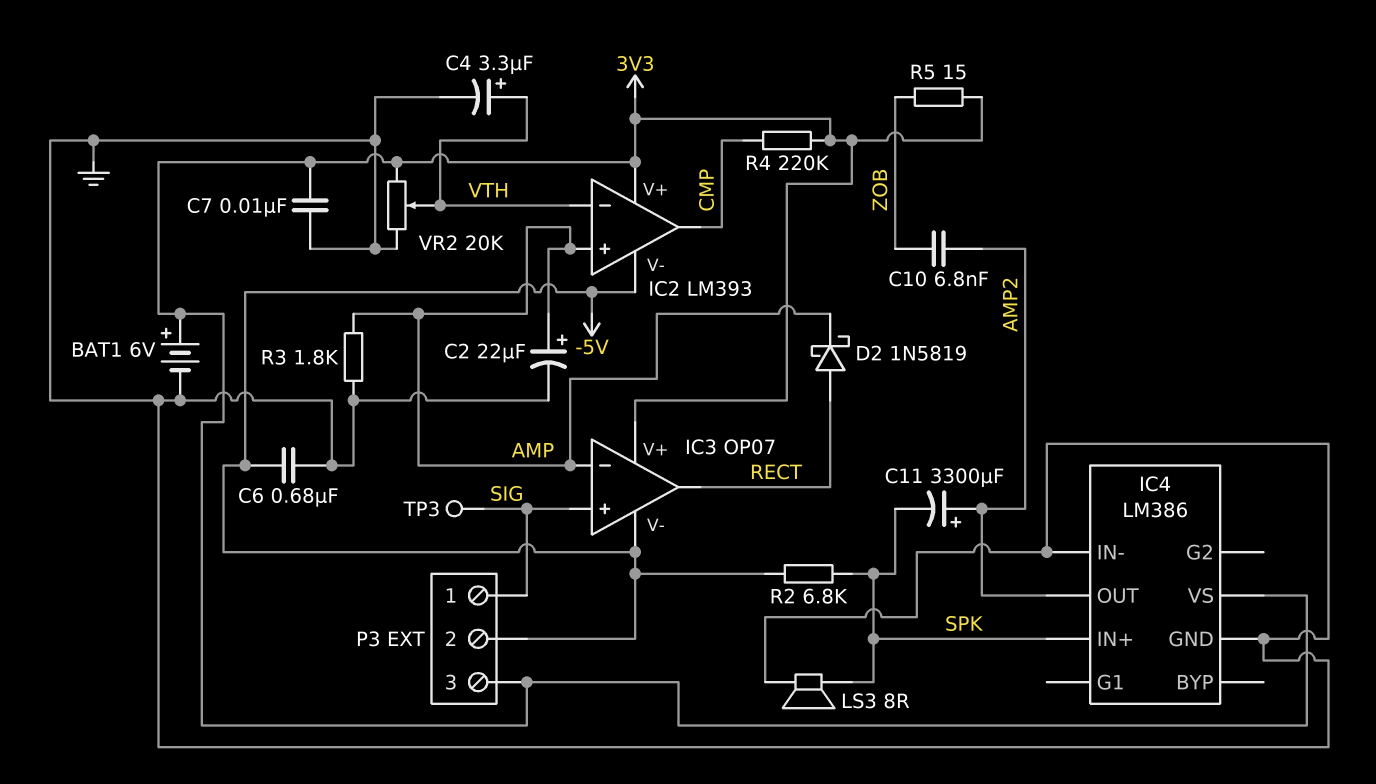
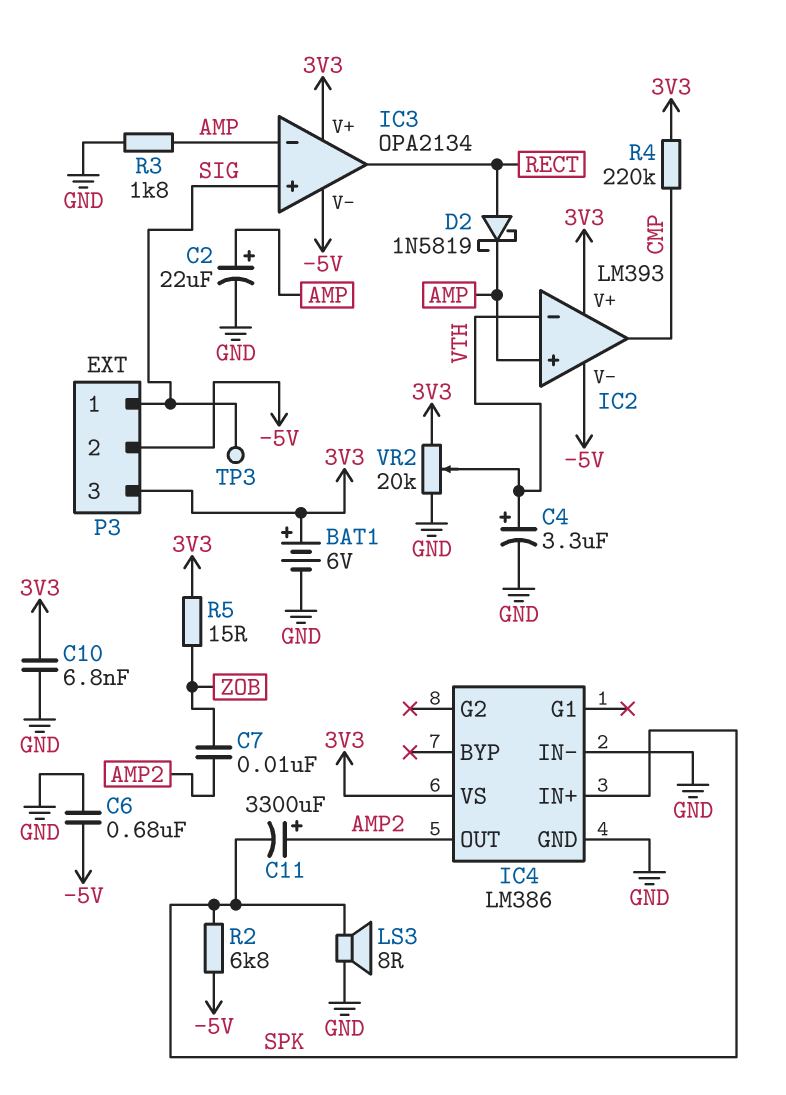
C7: 10nF (3V3, GND) -> 10nF (AMP2, ZOB)
C10: 6.8nF (AMP2, ZOB) -> 6.8nF (3V3, GND)
IC3: OP07 -> OPA2134

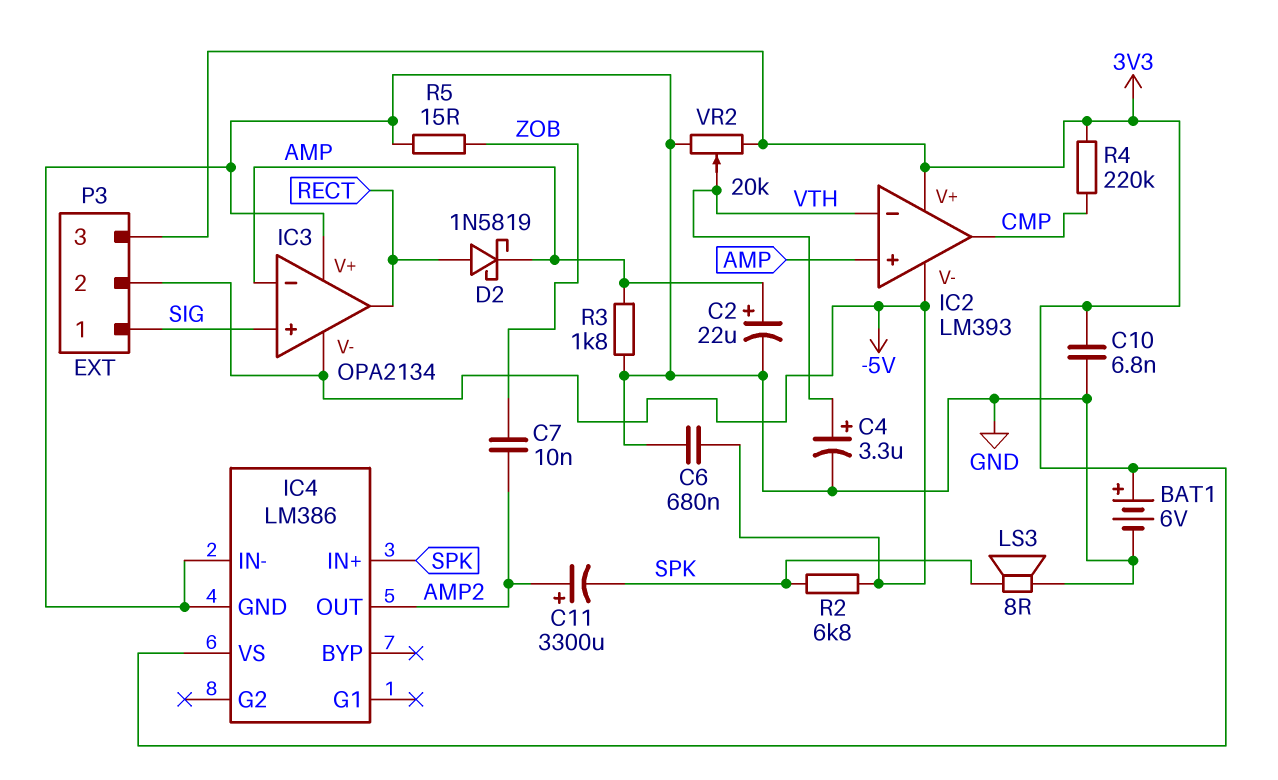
IC3 pin V+: 3V3 -> GND
R5: 15 (3V3, ZOB) -> 15 (GND, ZOB)
TP3: test point (SIG) -> none

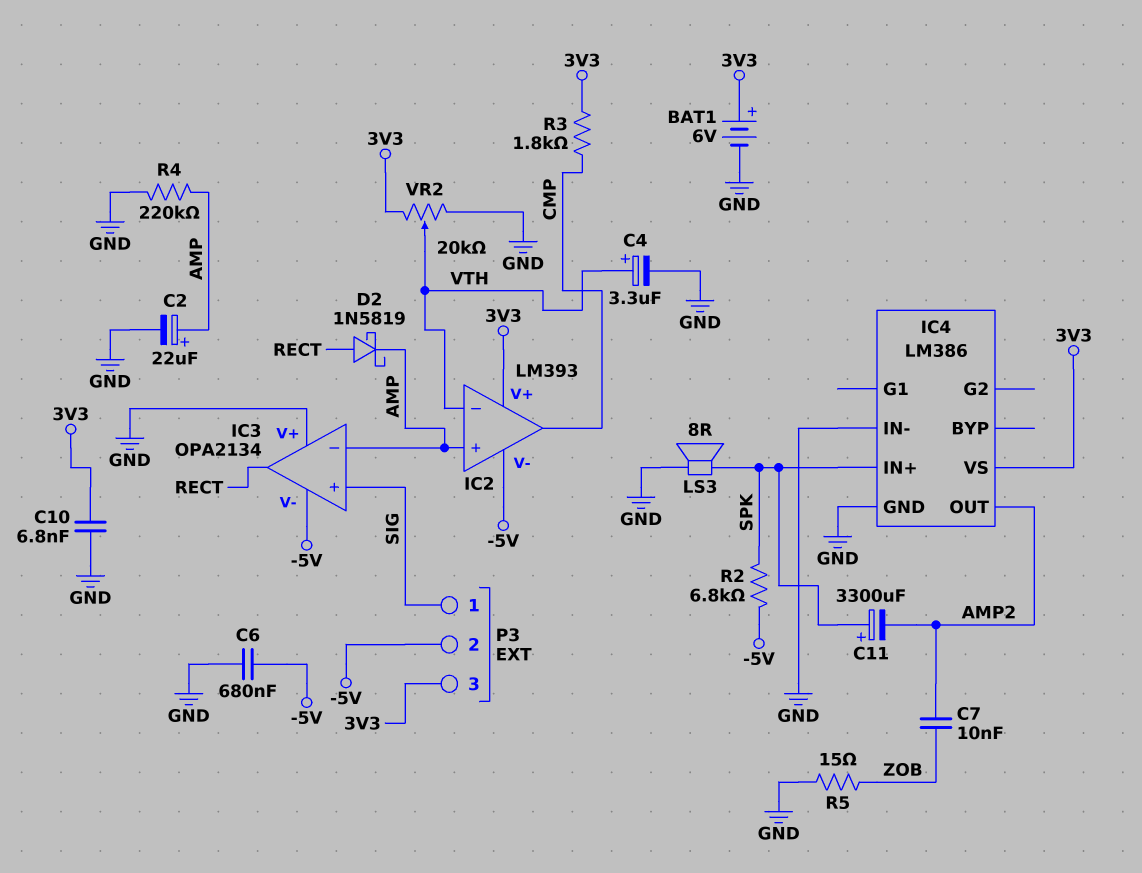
C11: 3300uF (plus AMP2, minus SPK) -> 3300uF (plus SPK, minus AMP2)
R3: 1.8k (AMP, GND) -> 1.8k (3V3, CMP)
R4: 220k (3V3, CMP) -> 220k (AMP, GND)

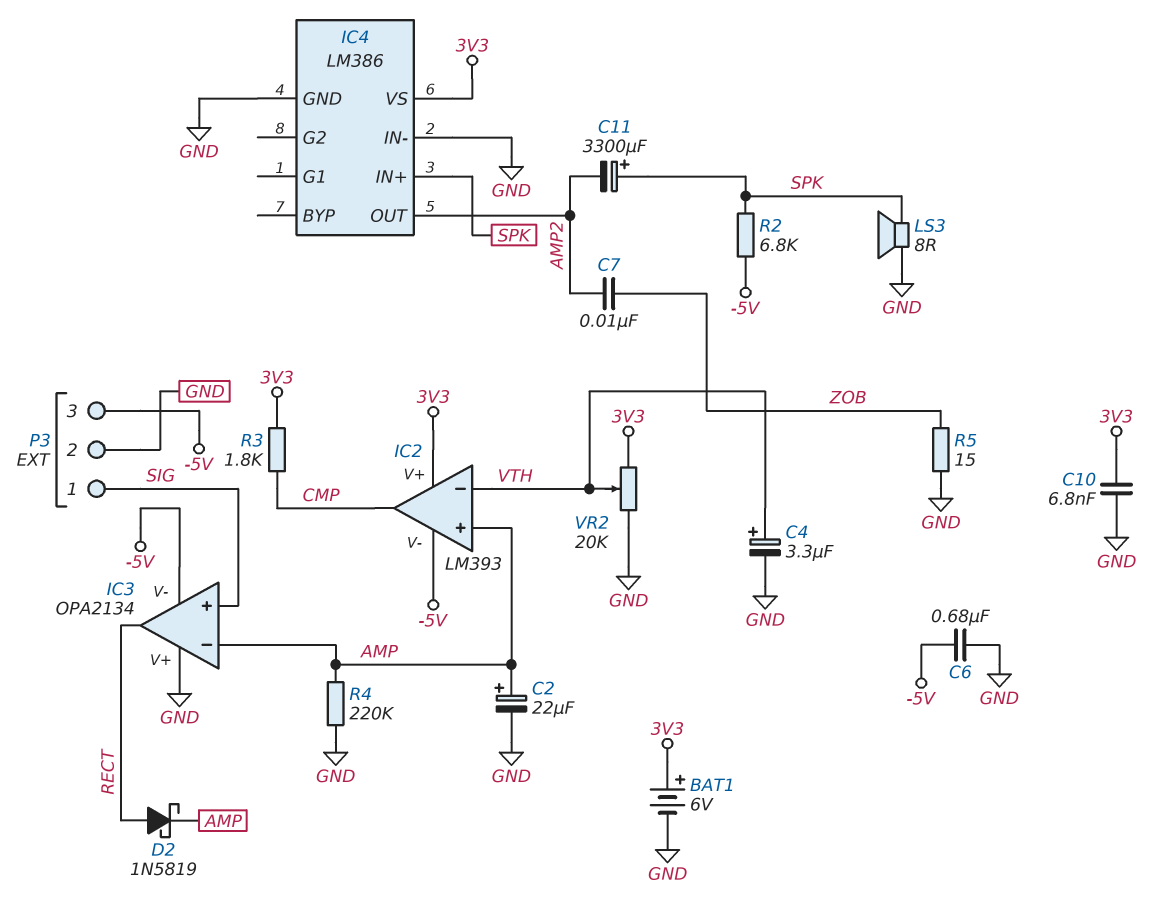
P3 pin 2: -5V -> GND
P3 pin 3: 3V3 -> -5V

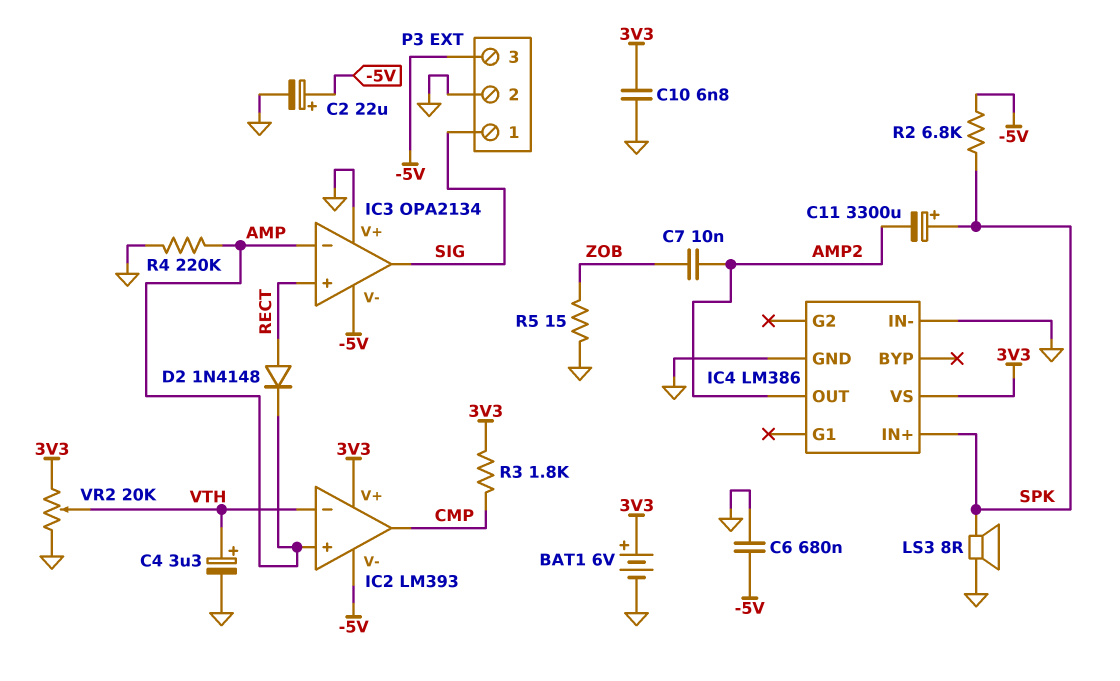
C2: 22uF (plus AMP, minus GND) -> 22uF (plus -5V, minus GND)
D2: schottky 1N5819 (A RECT, K AMP) -> diode 1N4148 (A RECT, K AMP)
IC3 pin in+: SIG -> RECT
IC3 pin out: RECT -> SIG

